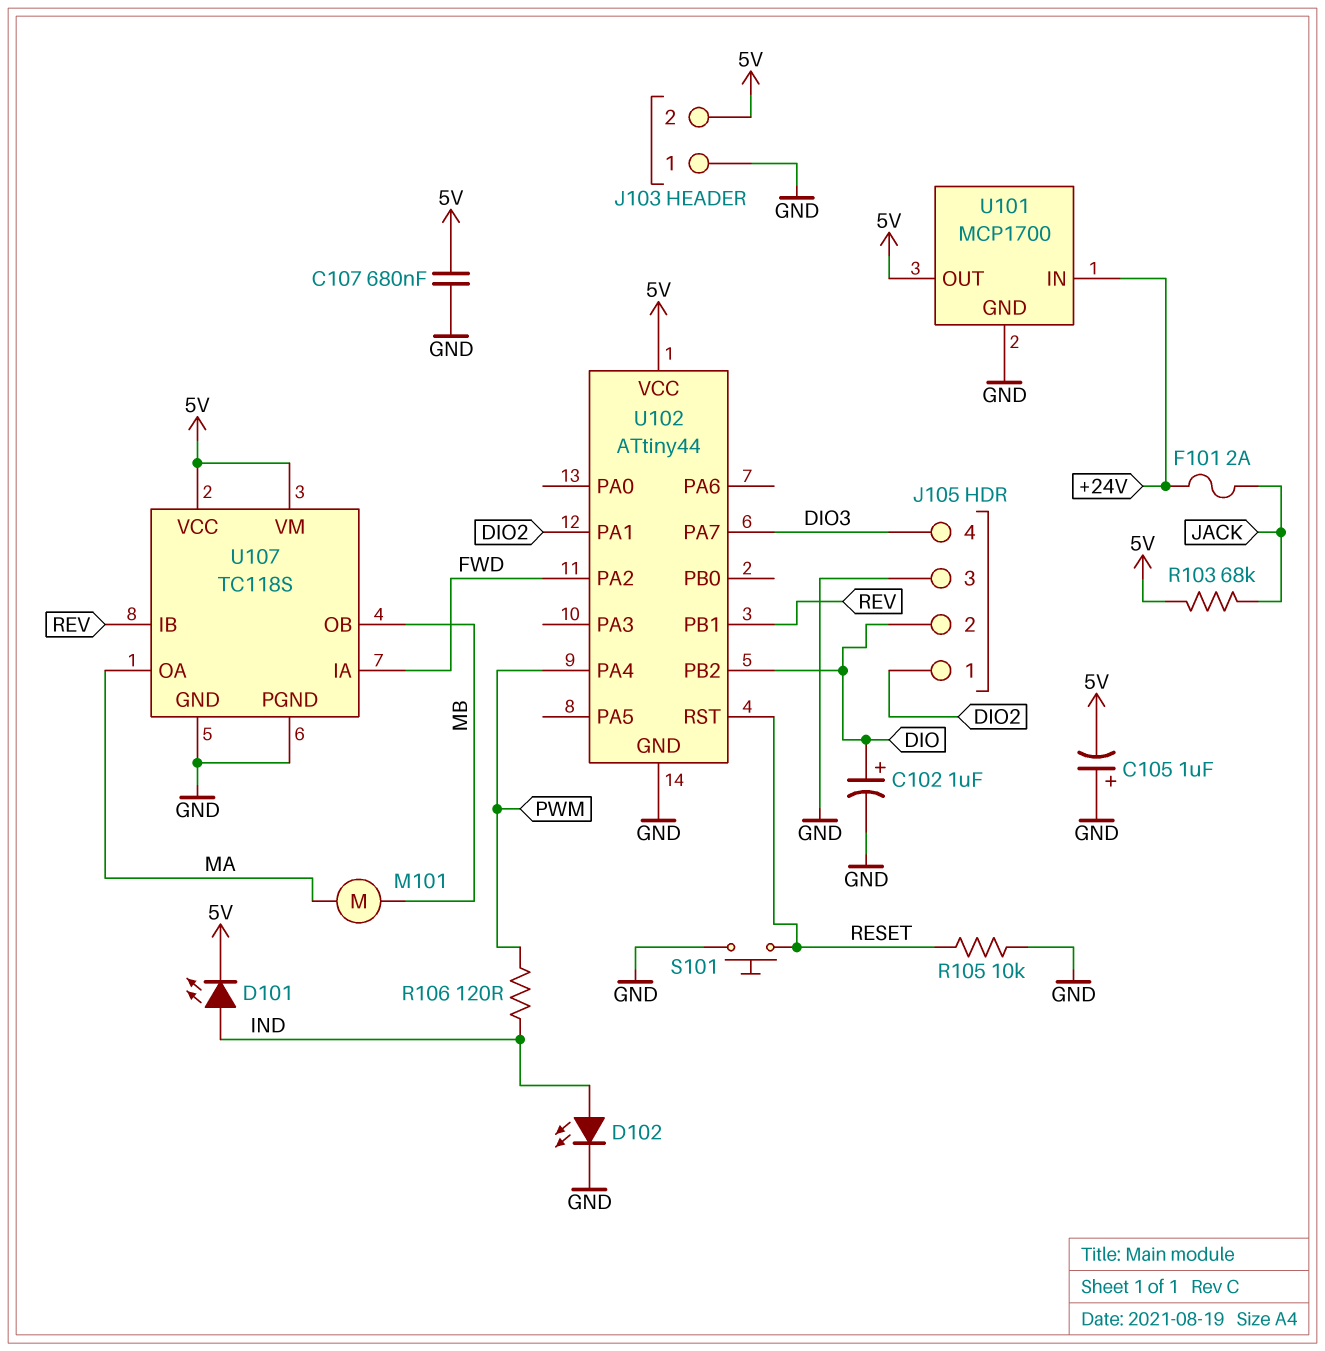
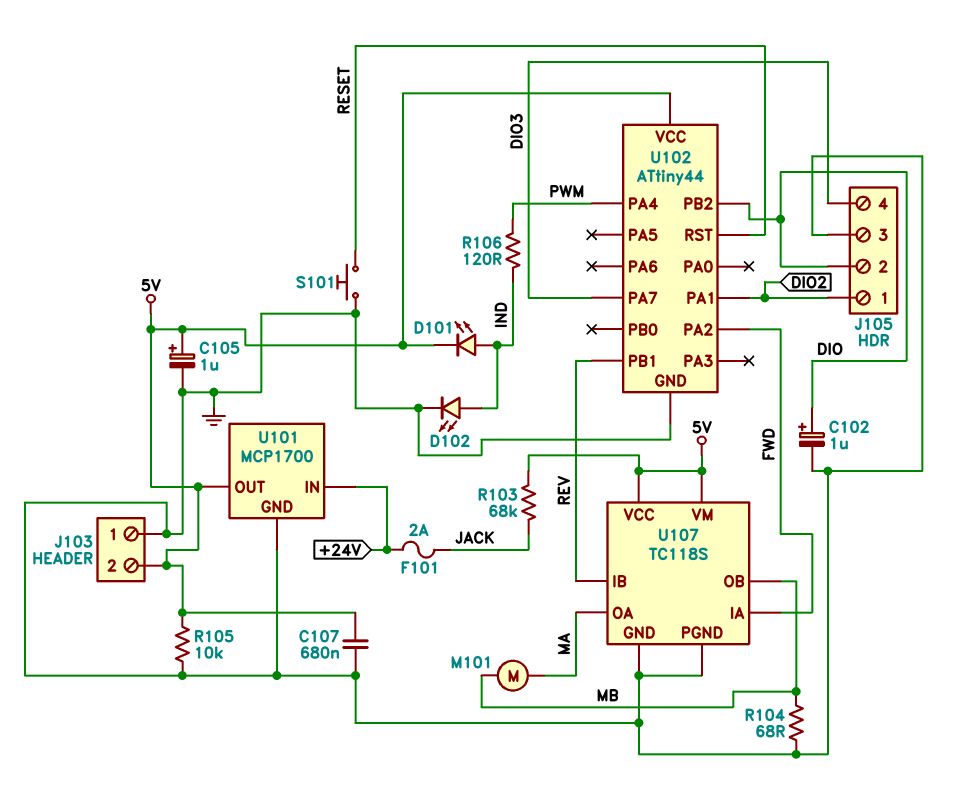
C105: 1uF (plus GND, minus 5V) -> 1uF (plus 5V, minus GND)
R104: none -> 68 (GND, MB)
R105: 10k (GND, RESET) -> 10k (5V, GND)

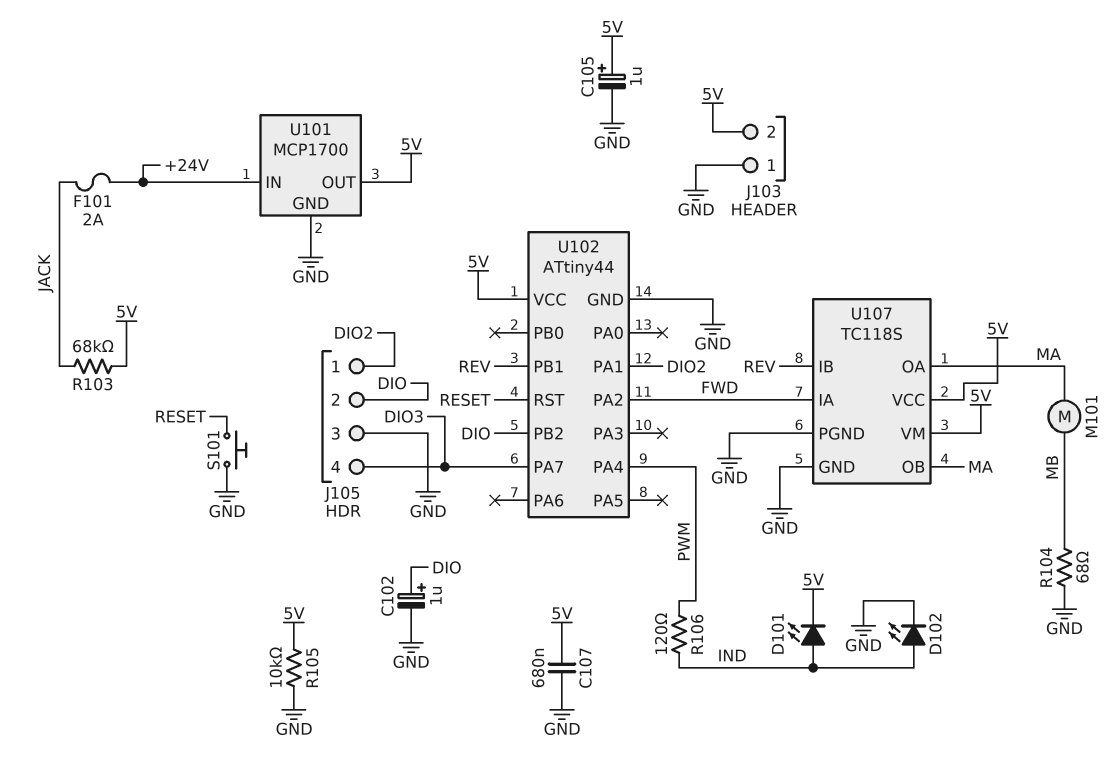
U107 pin OB: MB -> MA

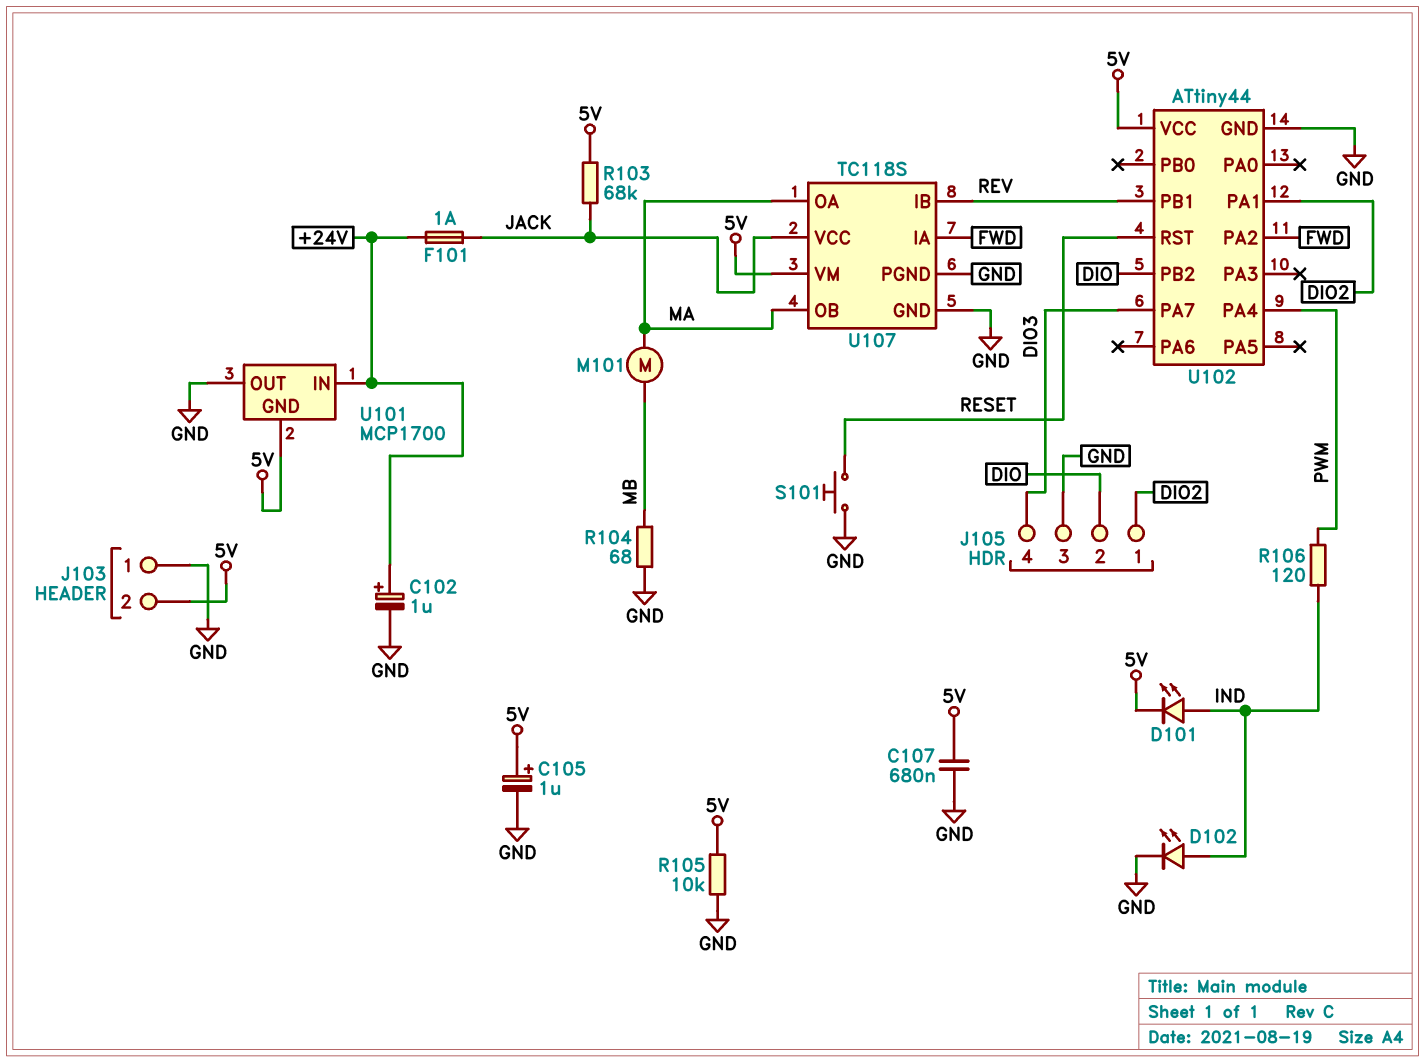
C102: 1uF (plus DIO, minus GND) -> 1uF (plus +24V, minus GND)
F101: 2A (+24V, JACK) -> 1A (+24V, JACK)
U101 pin GND: GND -> 5V
U101 pin OUT: 5V -> GND
U107 pin VCC: 5V -> JACK

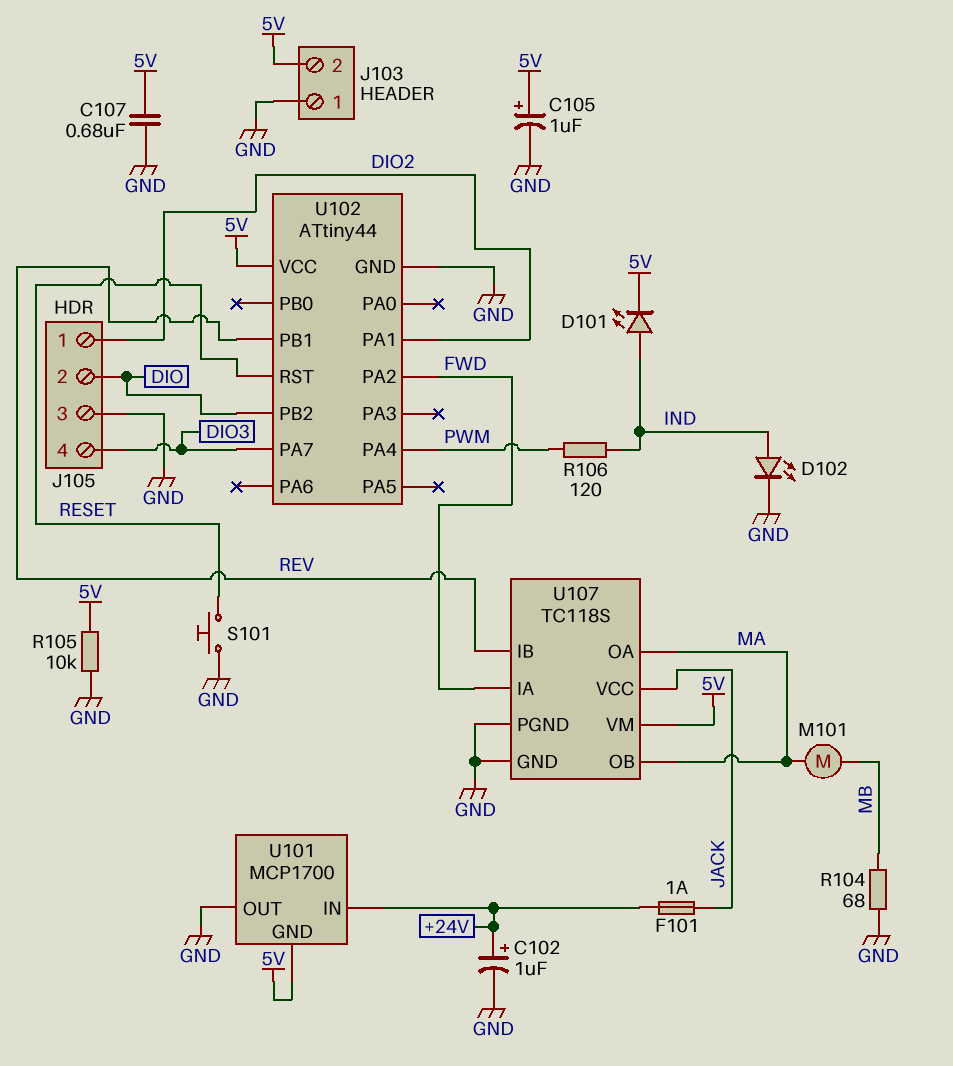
R103: 68k (5V, JACK) -> none

